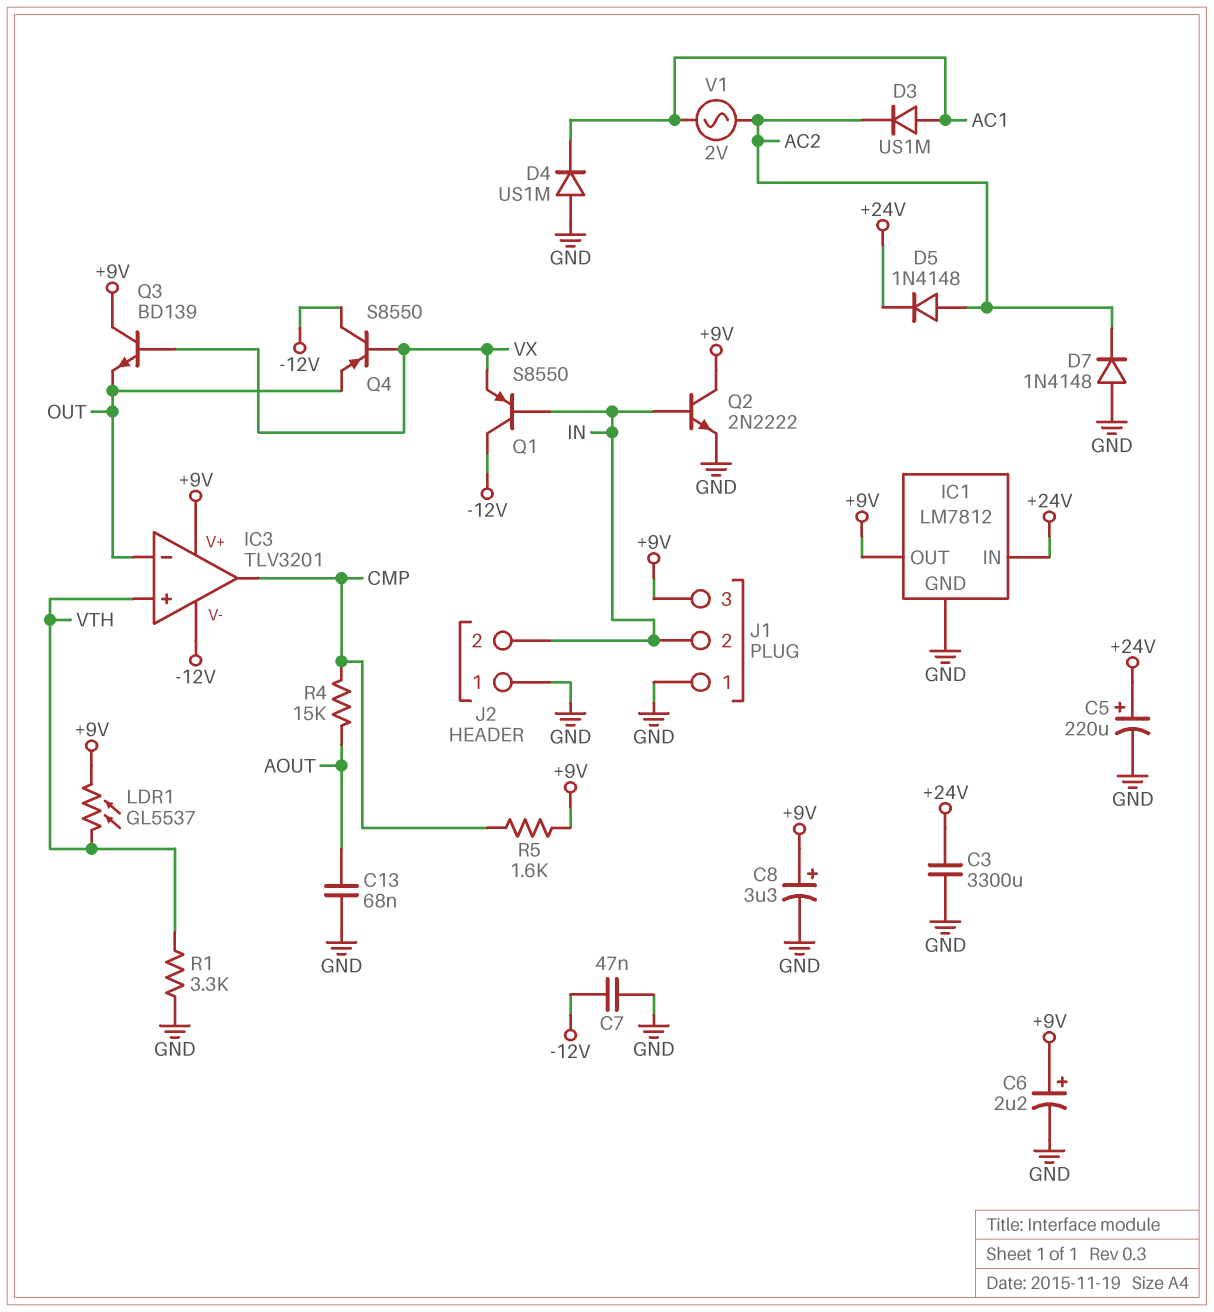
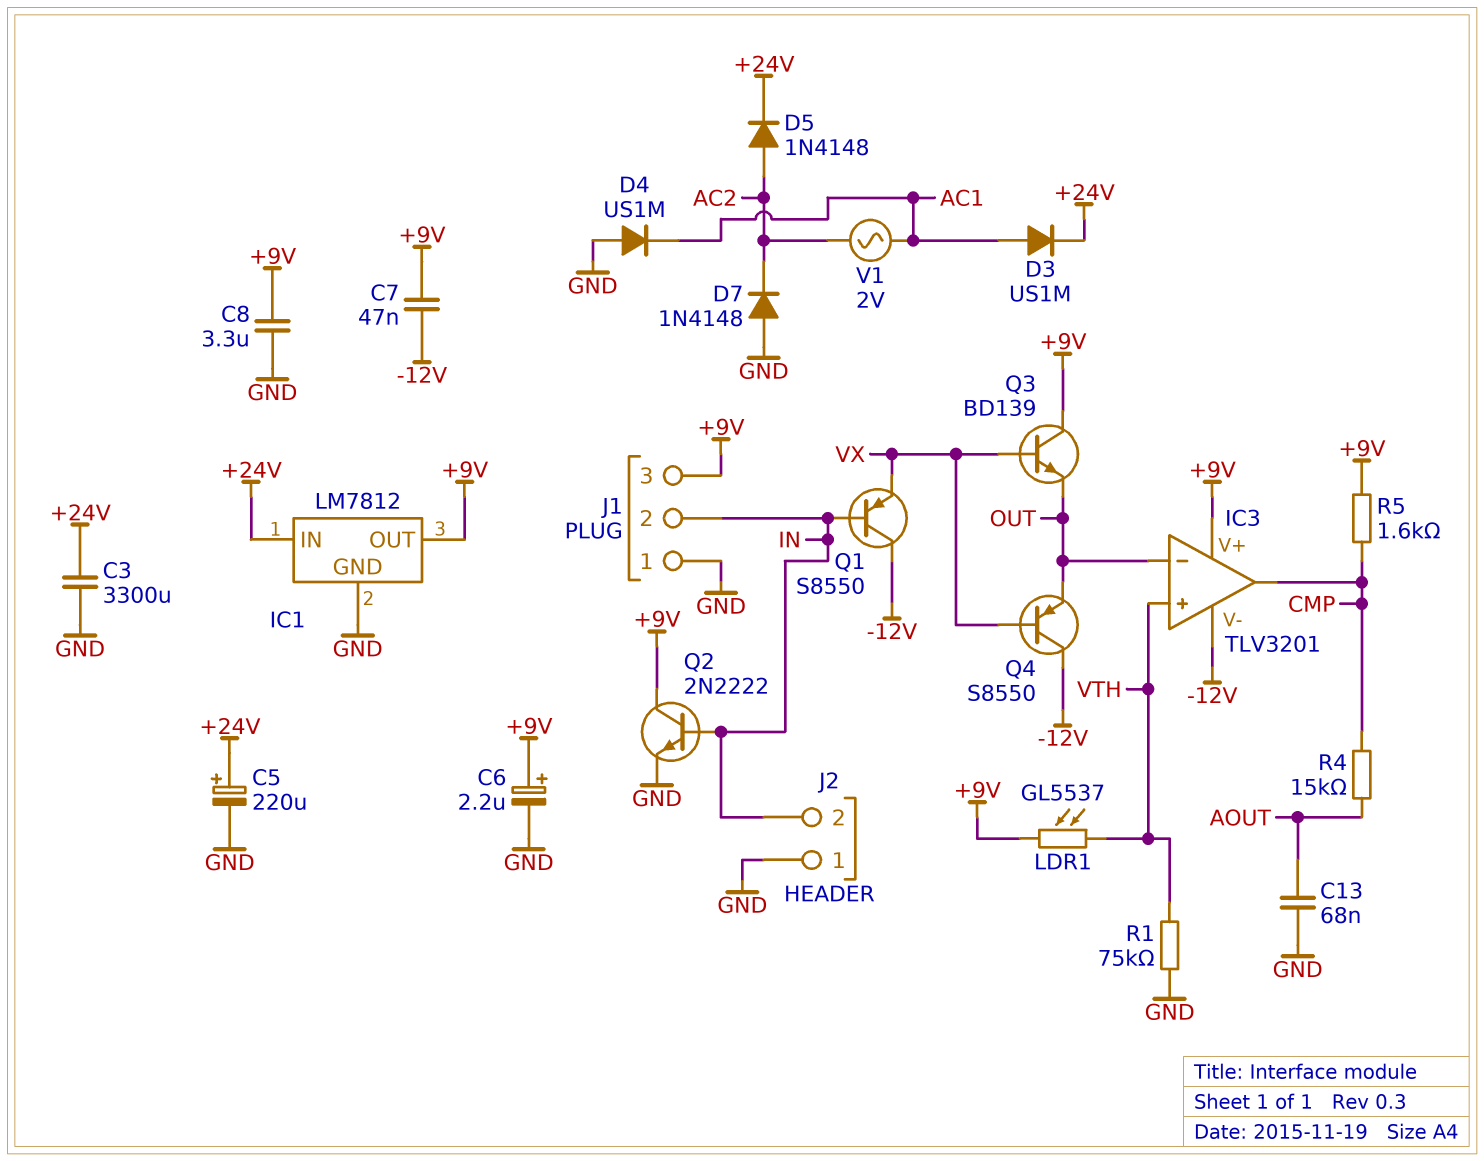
C7: 47nF (-12V, GND) -> 47nF (+9V, -12V)
C8: 3.3uF (plus +9V, minus GND) -> 3.3uF (+9V, GND)
D3: diode US1M (A AC1, K AC2) -> diode US1M (A AC1, K +24V)
R1: 3.3k (GND, VTH) -> 75k (GND, VTH)

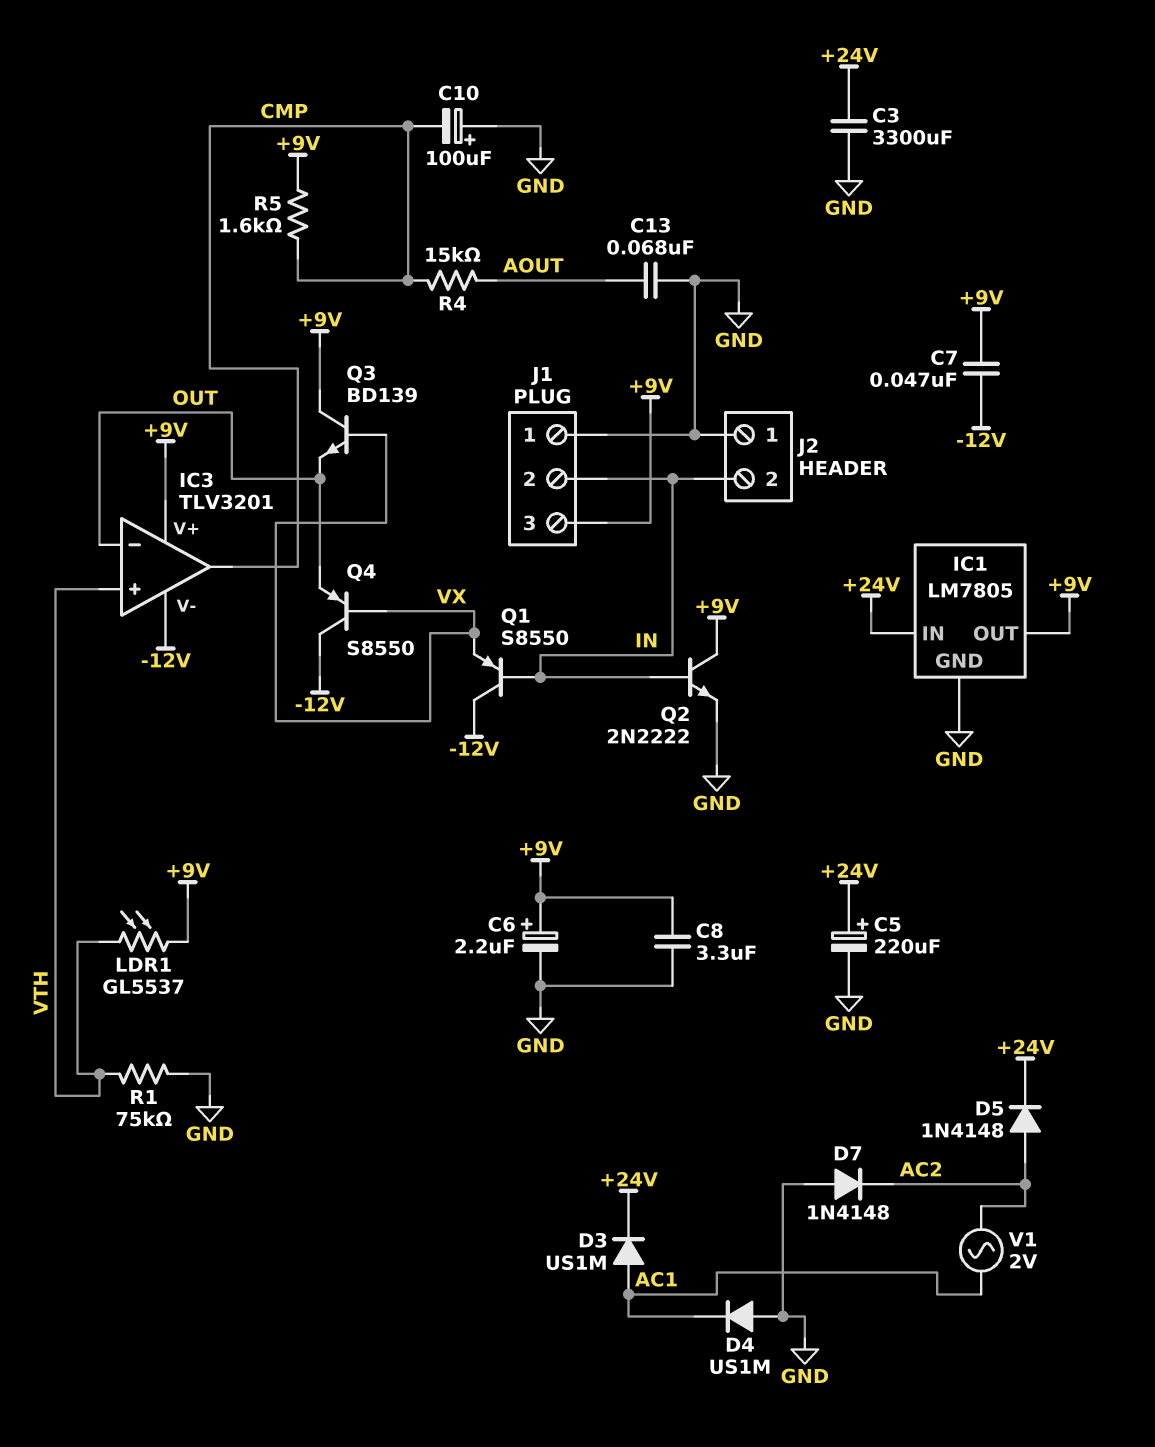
C10: none -> 100uF (plus GND, minus CMP)
IC1: LM7812 -> LM7805

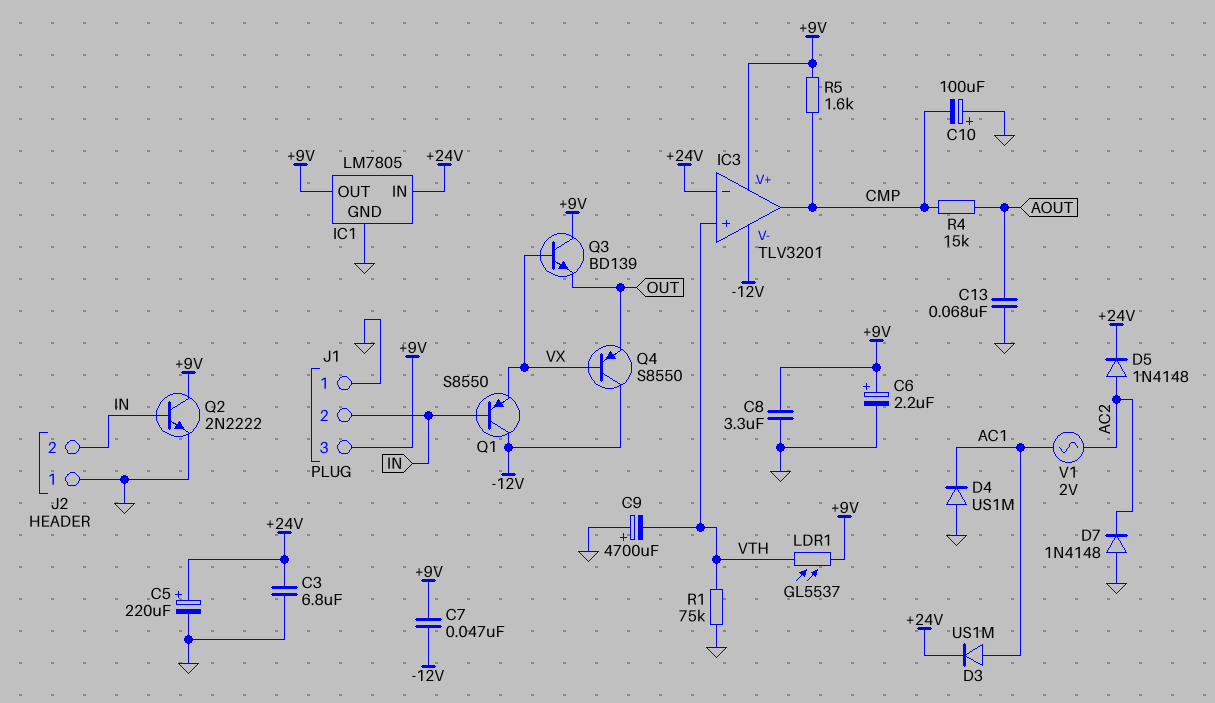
C3: 3300uF (+24V, GND) -> 6.8uF (+24V, GND)
C9: none -> 4700uF (plus GND, minus VTH)
IC3 pin in-: OUT -> +24V

